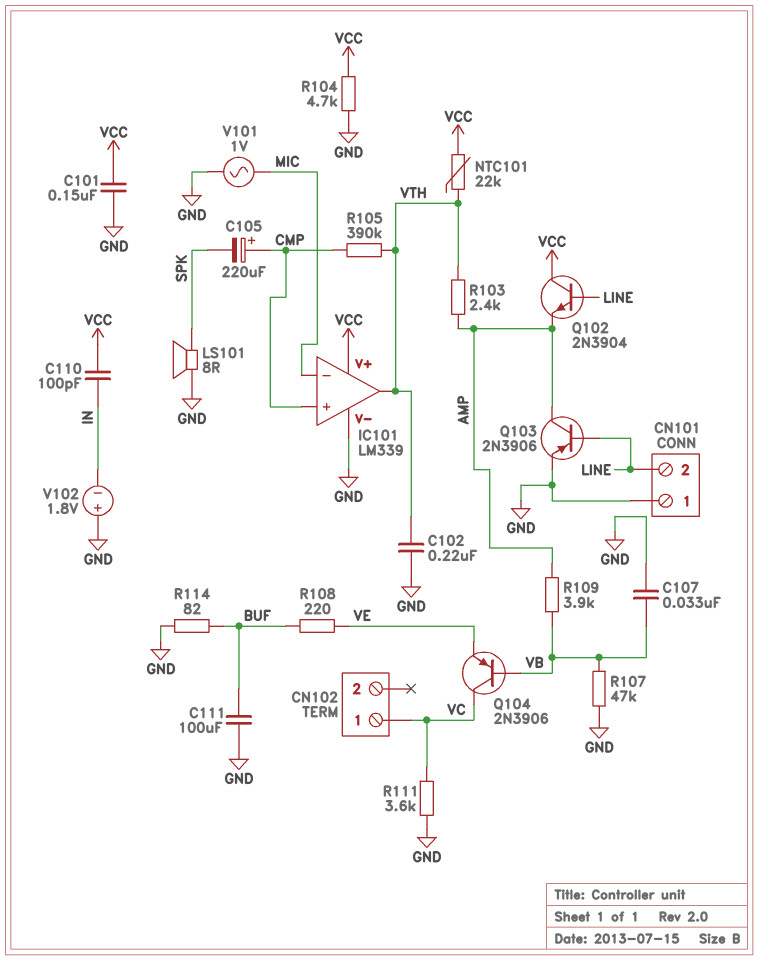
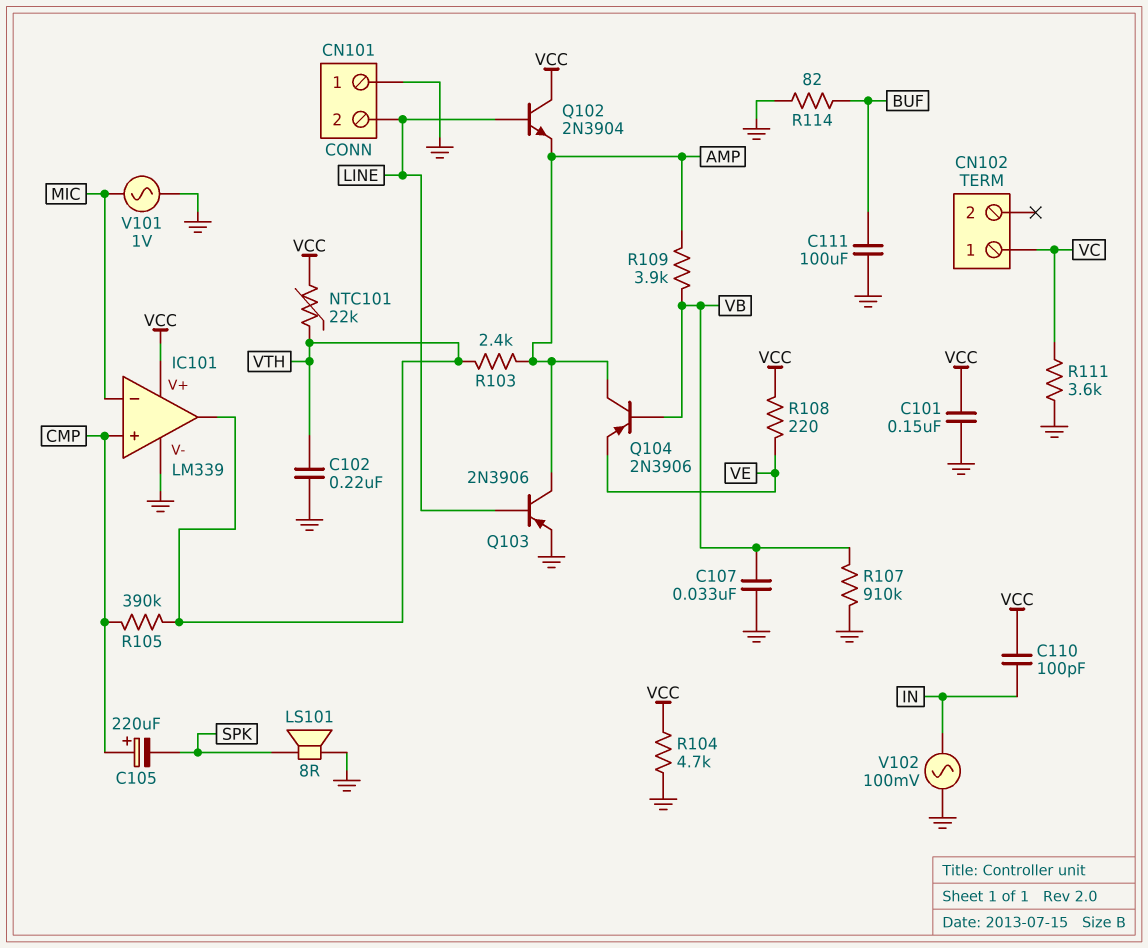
Q104: PNP 2N3906 (B VB, C VC, E VE) -> PNP 2N3906 (B VB, C AMP, E VE)
R107: 47k (GND, VB) -> 910k (GND, VB)
R108: 220 (BUF, VE) -> 220 (VCC, VE)
V102: 1.8V (plus GND, minus IN) -> AC 100mV (GND, IN)

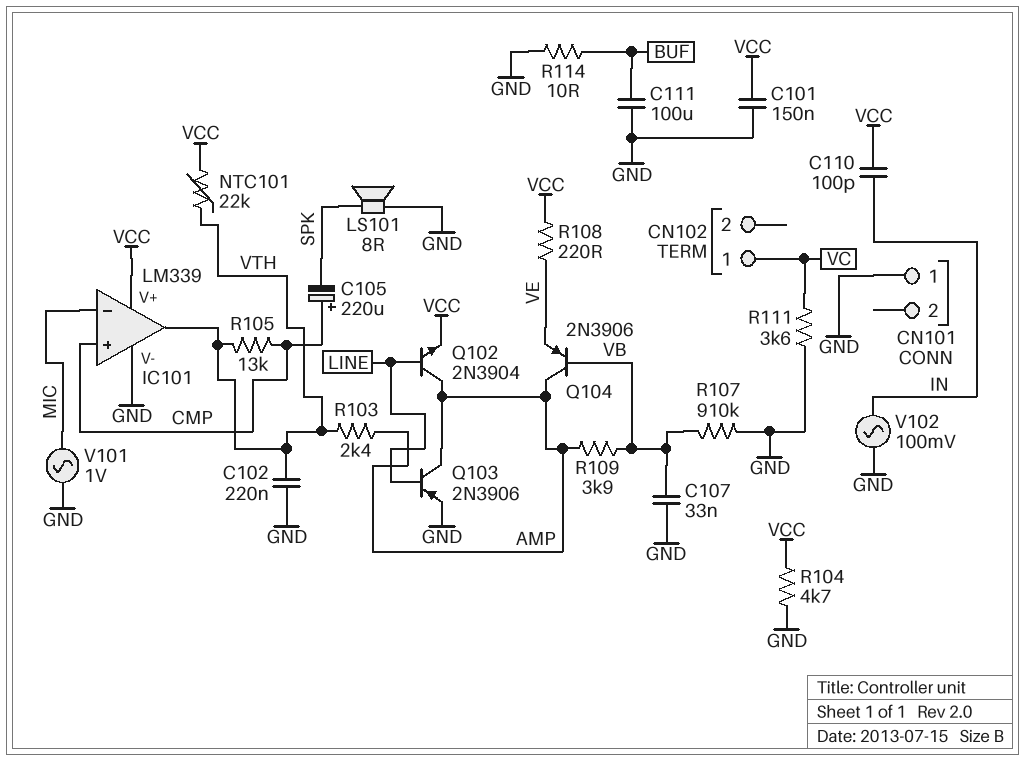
CN101 pin 2: LINE -> none
Q102: NPN 2N3904 (B LINE, C VCC, E AMP) -> NPN 2N3904 (B LINE, C AMP, E VCC)
R105: 390k (CMP, VTH) -> 13k (CMP, VTH)
R114: 82 (BUF, GND) -> 10 (BUF, GND)

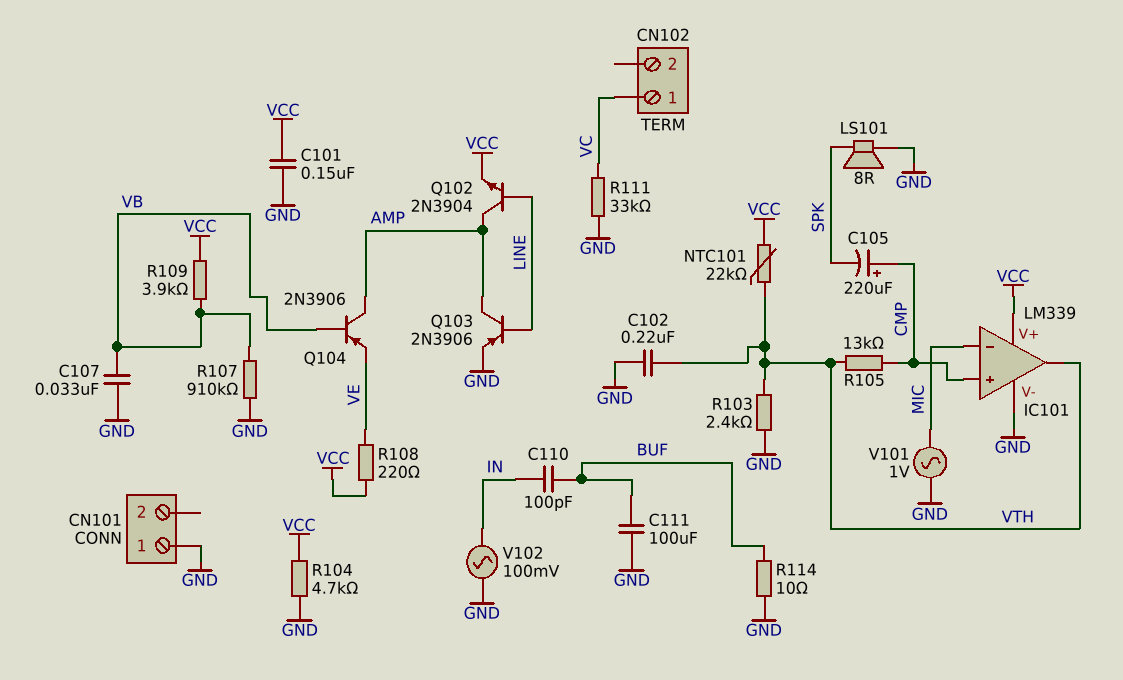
C110: 100pF (IN, VCC) -> 100pF (BUF, IN)
R103: 2.4k (AMP, VTH) -> 2.4k (GND, VTH)
R109: 3.9k (AMP, VB) -> 3.9k (VB, VCC)
R111: 3.6k (GND, VC) -> 33k (GND, VC)

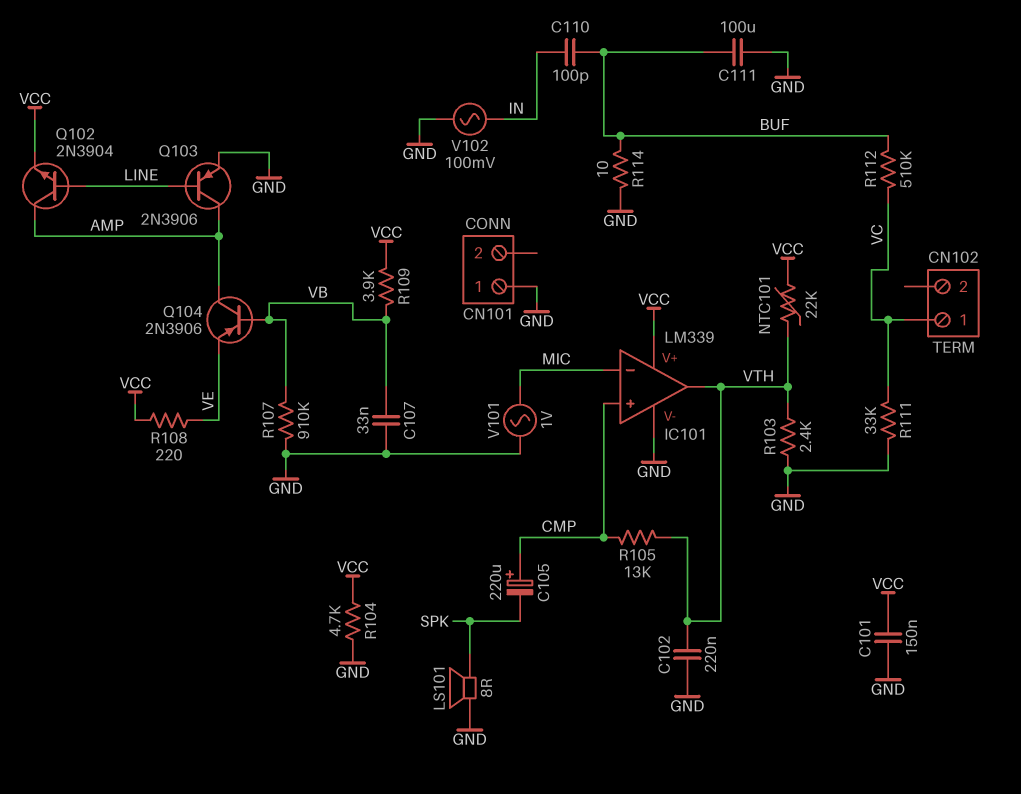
R112: none -> 510k (BUF, VC)

